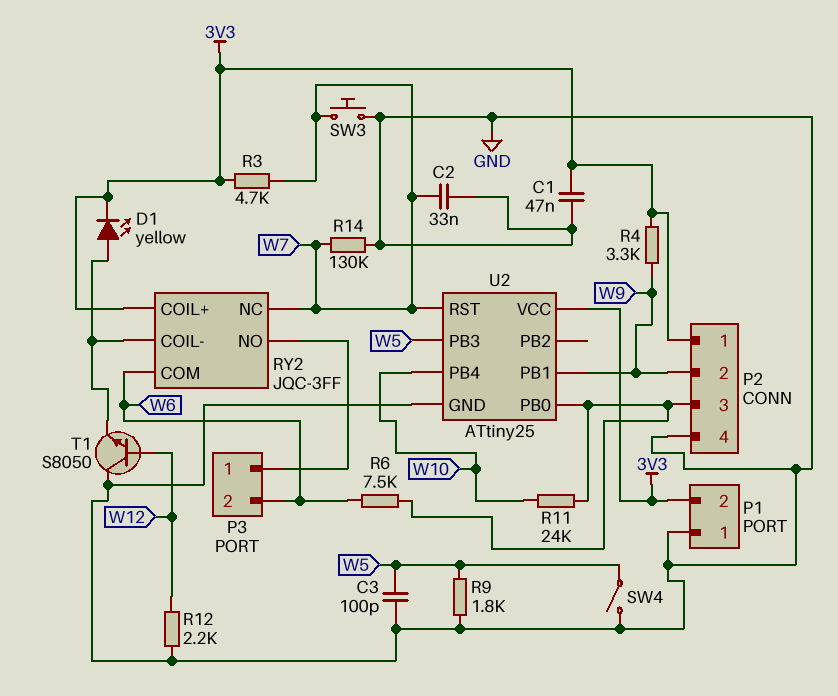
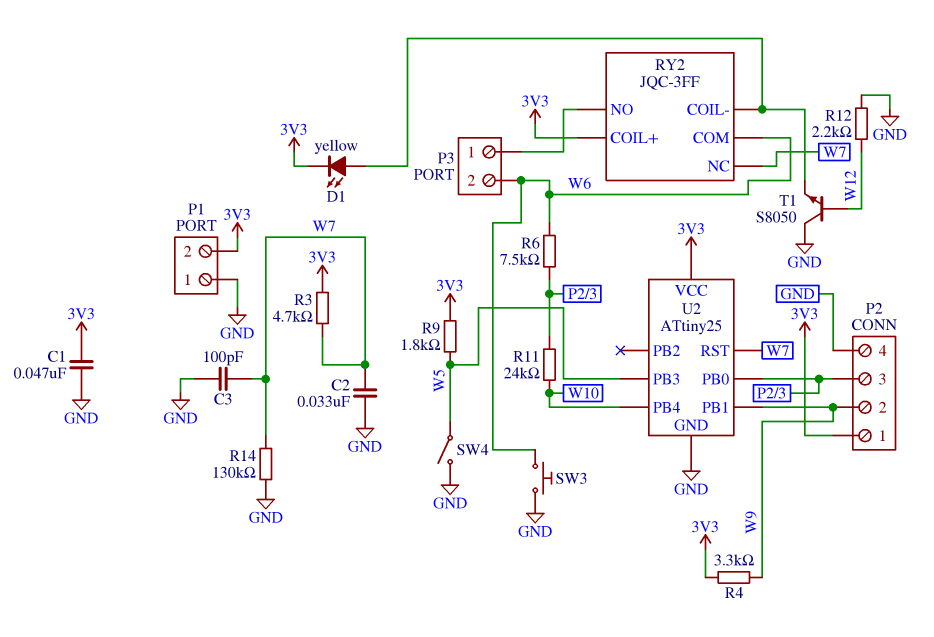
C3: 100pF (GND, W5) -> 100pF (GND, W7)
R9: 1.8k (GND, W5) -> 1.8k (3V3, W5)
SW3: button (GND, W7) -> button (GND, W6)

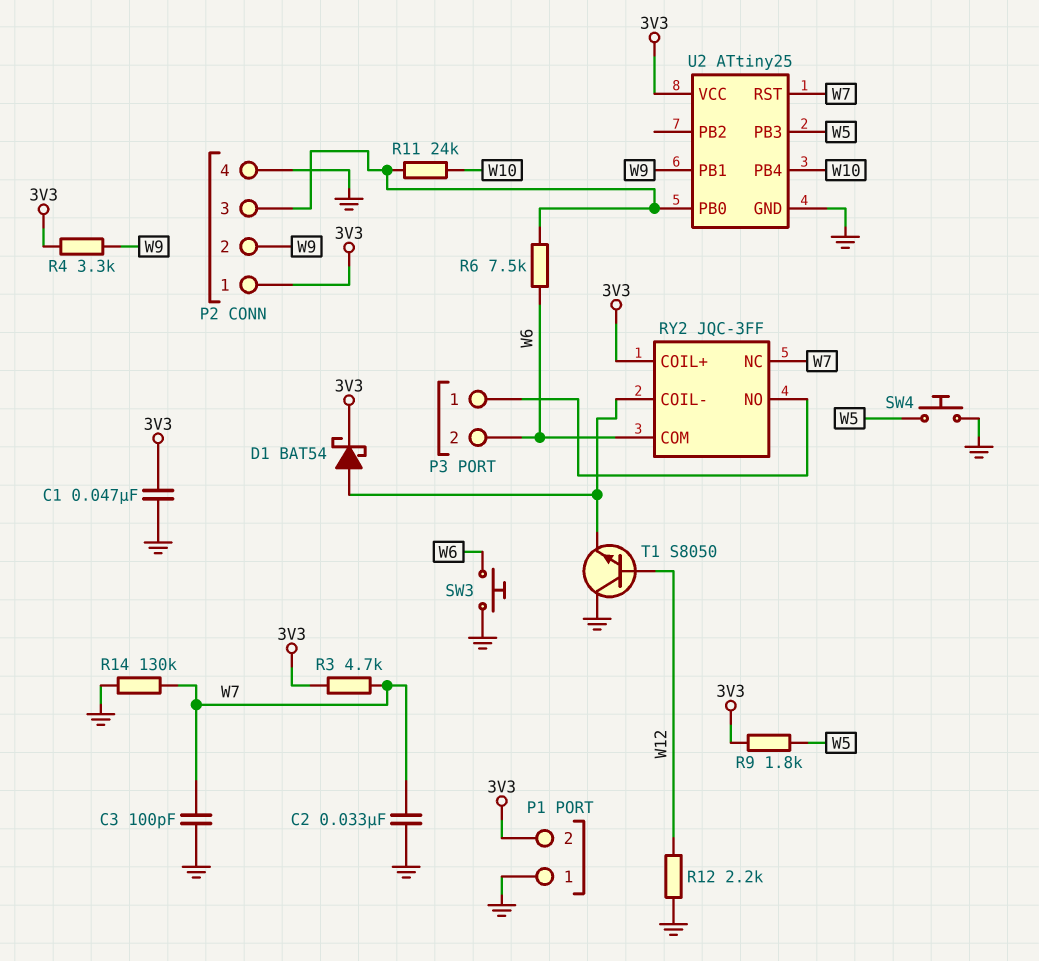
D1: LED yellow (A RY2/COIL-, K 3V3) -> schottky BAT54 (A RY2/COIL-, K 3V3)
SW4: switch (GND, W5) -> button (GND, W5)

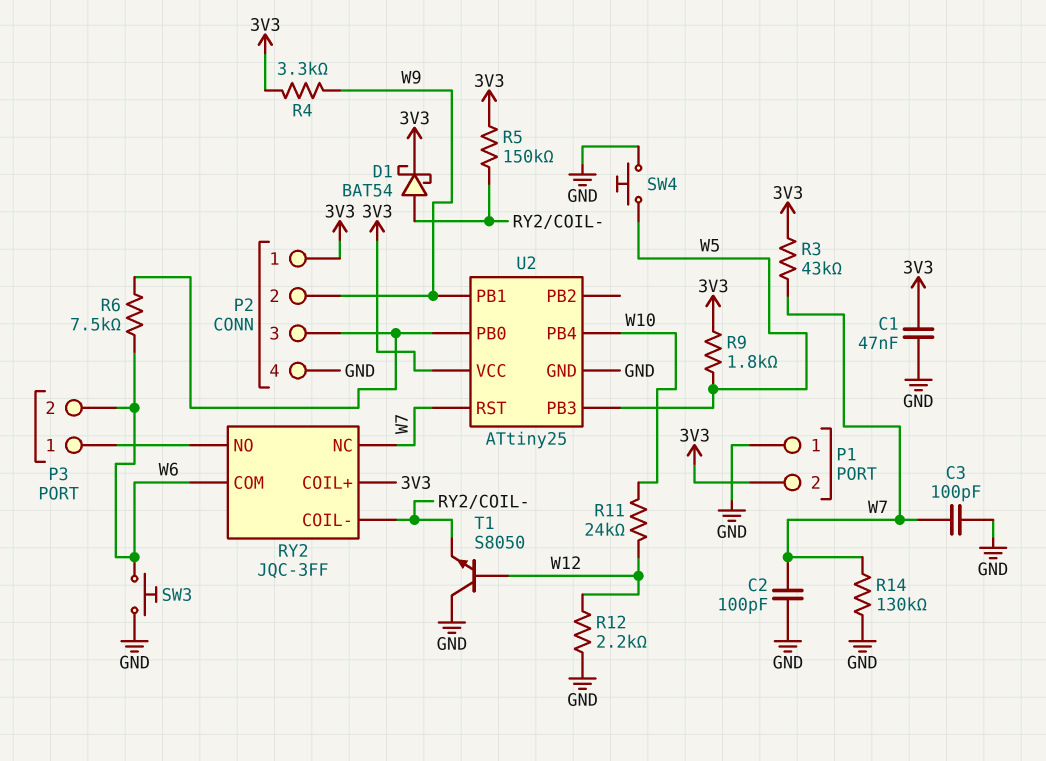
C2: 33nF (GND, W7) -> 100pF (GND, W7)
R3: 4.7k (3V3, W7) -> 43k (3V3, W7)
R5: none -> 150k (3V3, RY2/COIL-)
R11: 24k (P2/3, W10) -> 24k (W10, W12)

